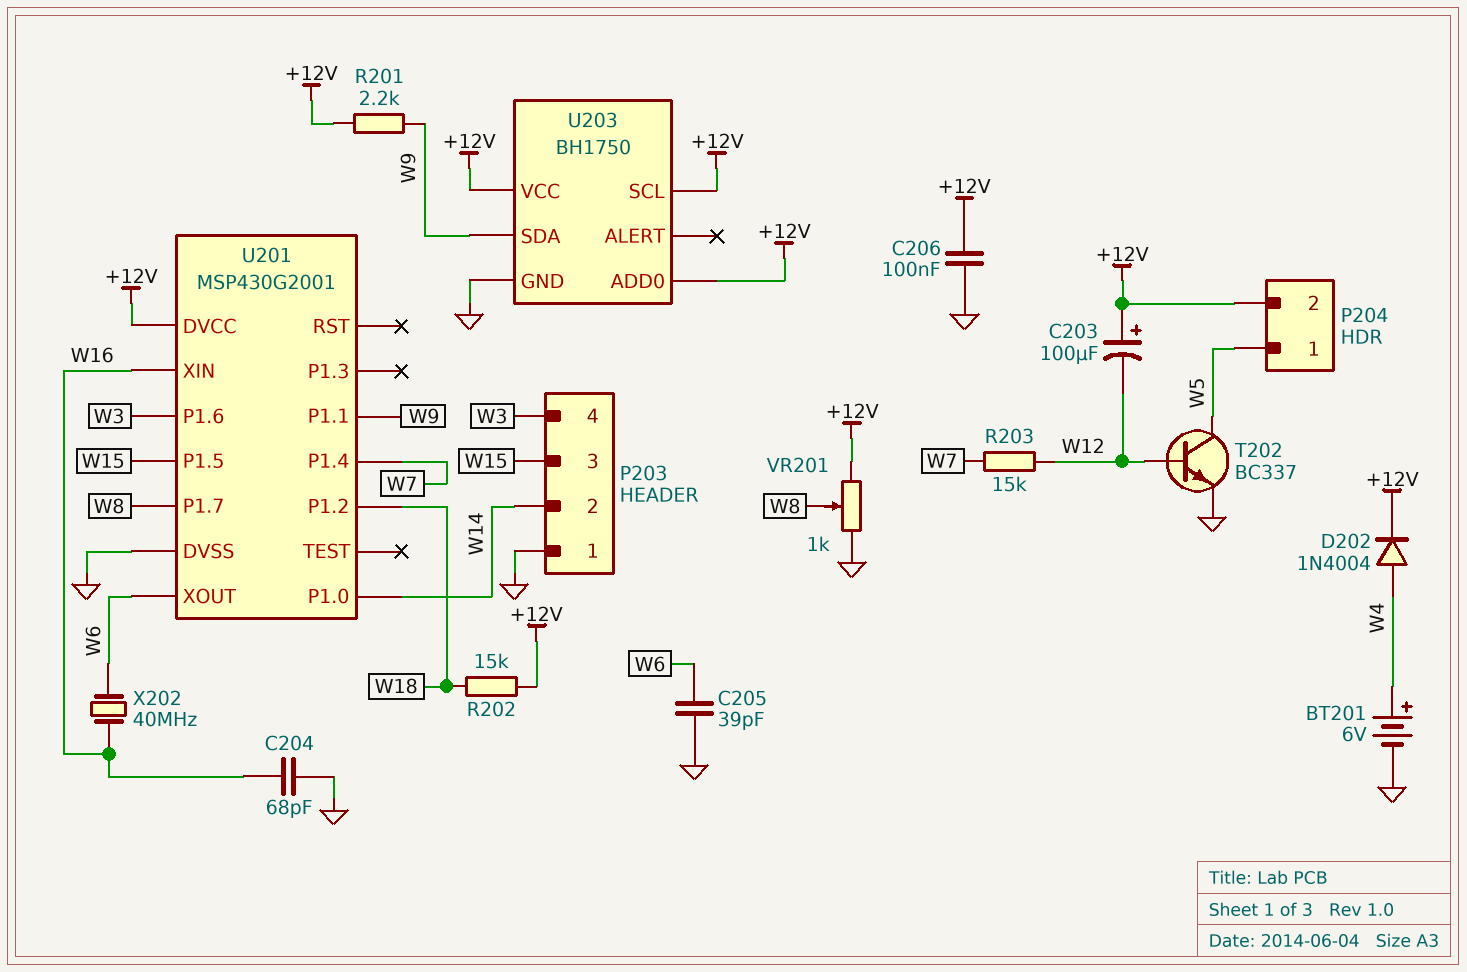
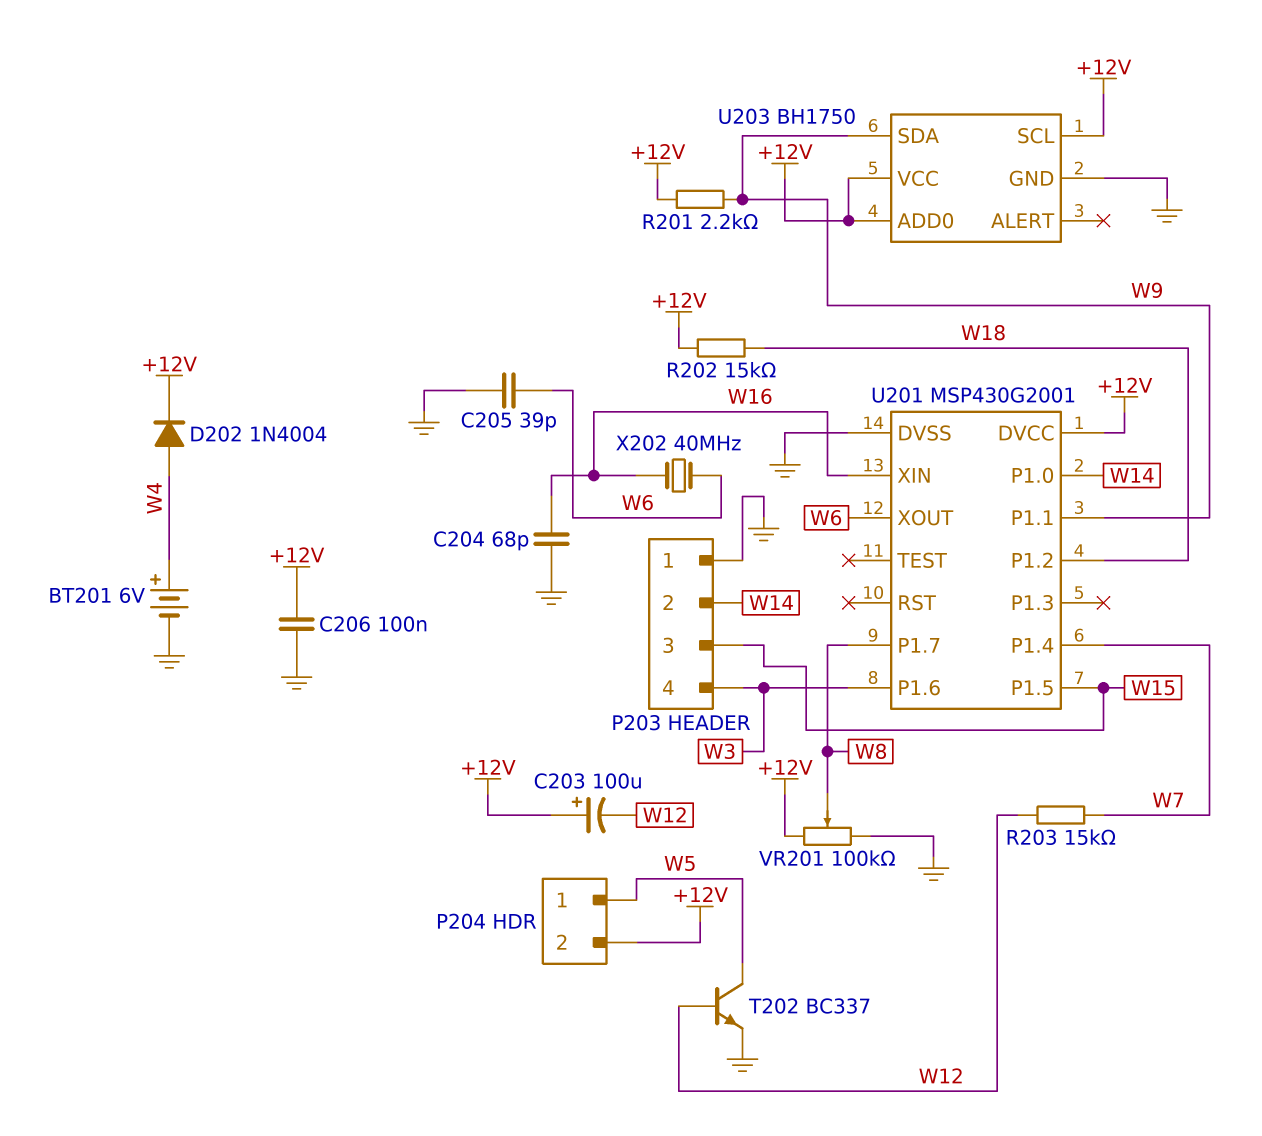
VR201: 1k (+12V, GND, wiper W8) -> 100k (+12V, GND, wiper W8)

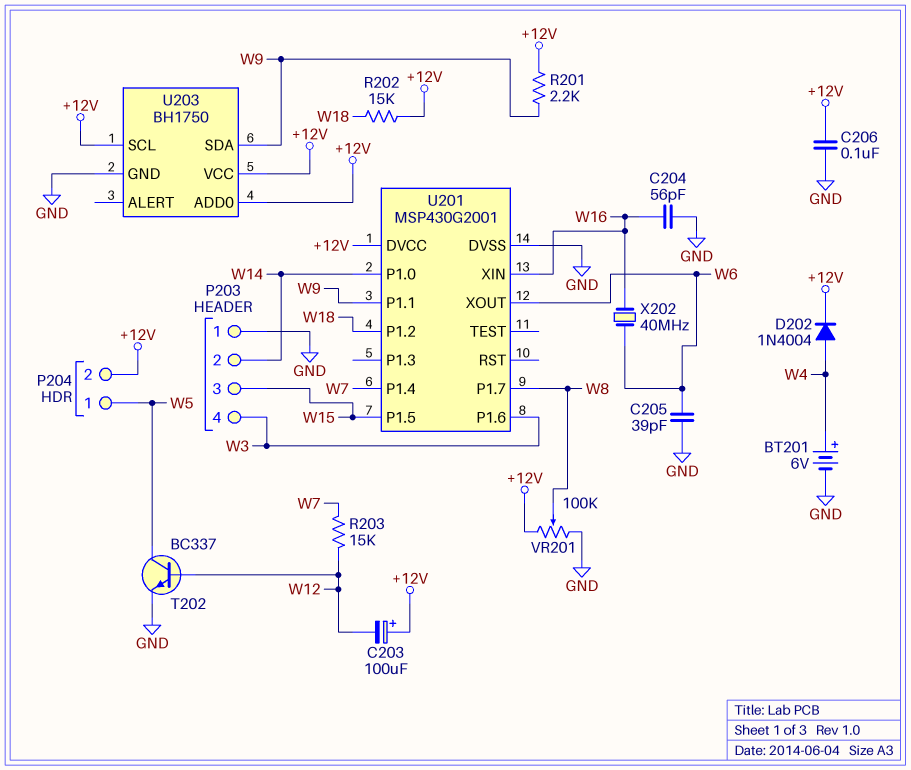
C204: 68pF (GND, W16) -> 56pF (GND, W16)

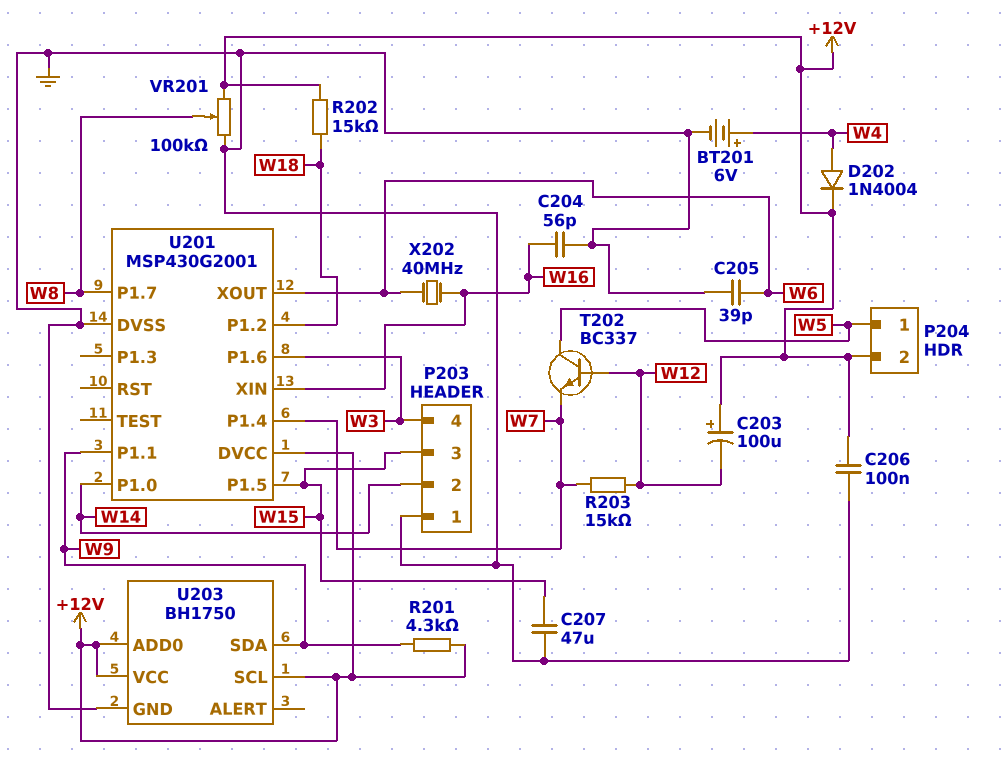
C207: none -> 47uF (GND, W15)
R201: 2.2k (+12V, W9) -> 4.3k (+12V, W9)
T202: NPN BC337 (B W12, C W5, E GND) -> NPN BC337 (B W12, C W5, E W7)

